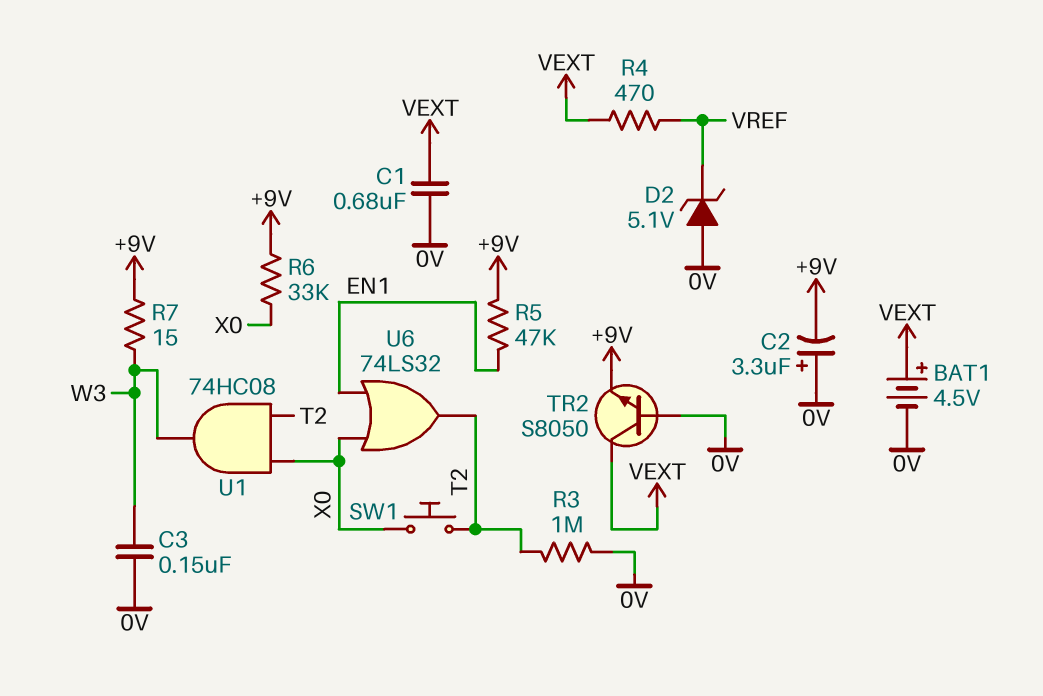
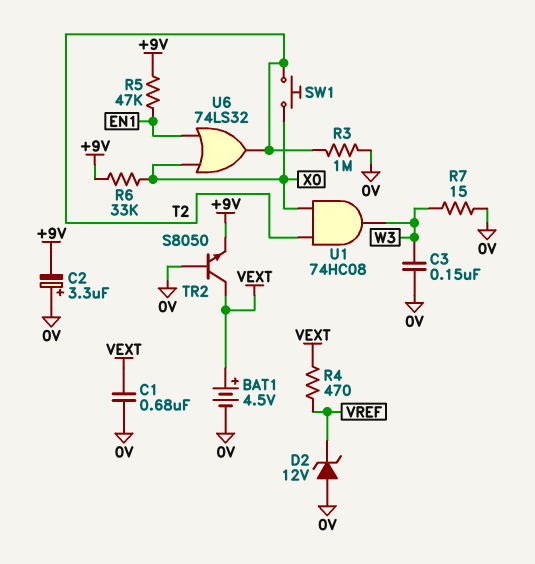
D2: zener 5.1V (A 0V, K VREF) -> zener 12V (A 0V, K VREF)
R7: 15 (+9V, W3) -> 15 (0V, W3)

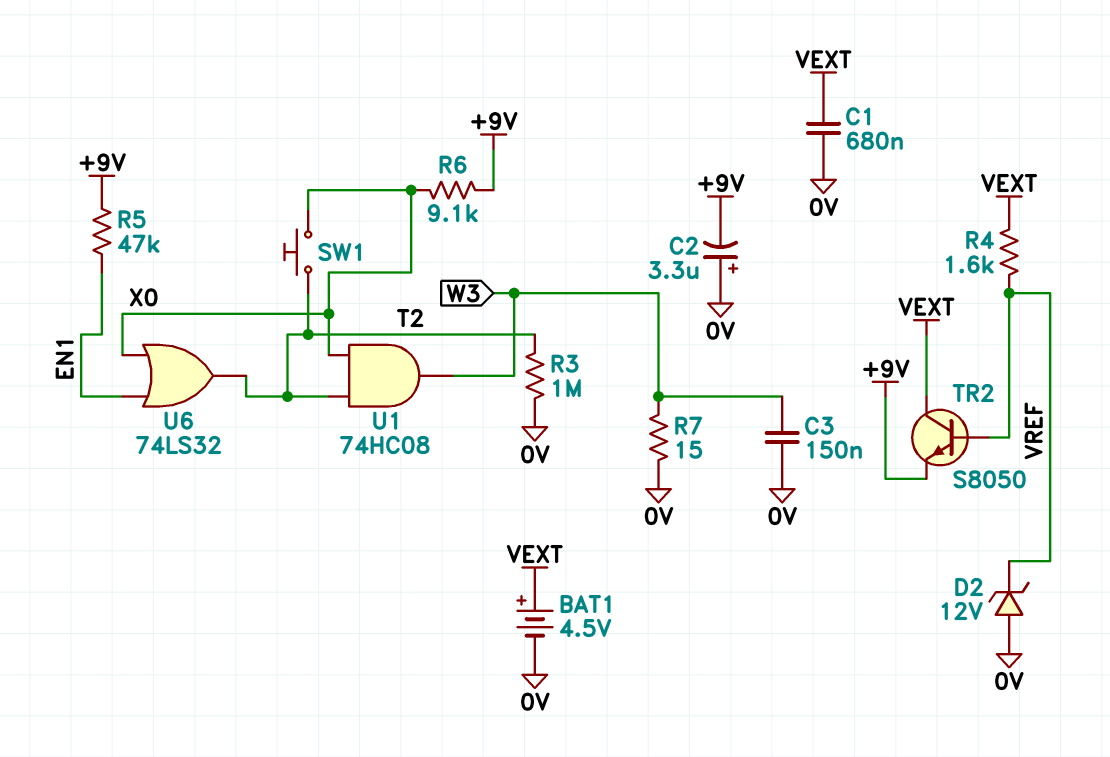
R4: 470 (VEXT, VREF) -> 1.6k (VEXT, VREF)
R6: 33k (+9V, X0) -> 9.1k (+9V, X0)
TR2: NPN S8050 (B 0V, C VEXT, E +9V) -> NPN S8050 (B VREF, C VEXT, E +9V)

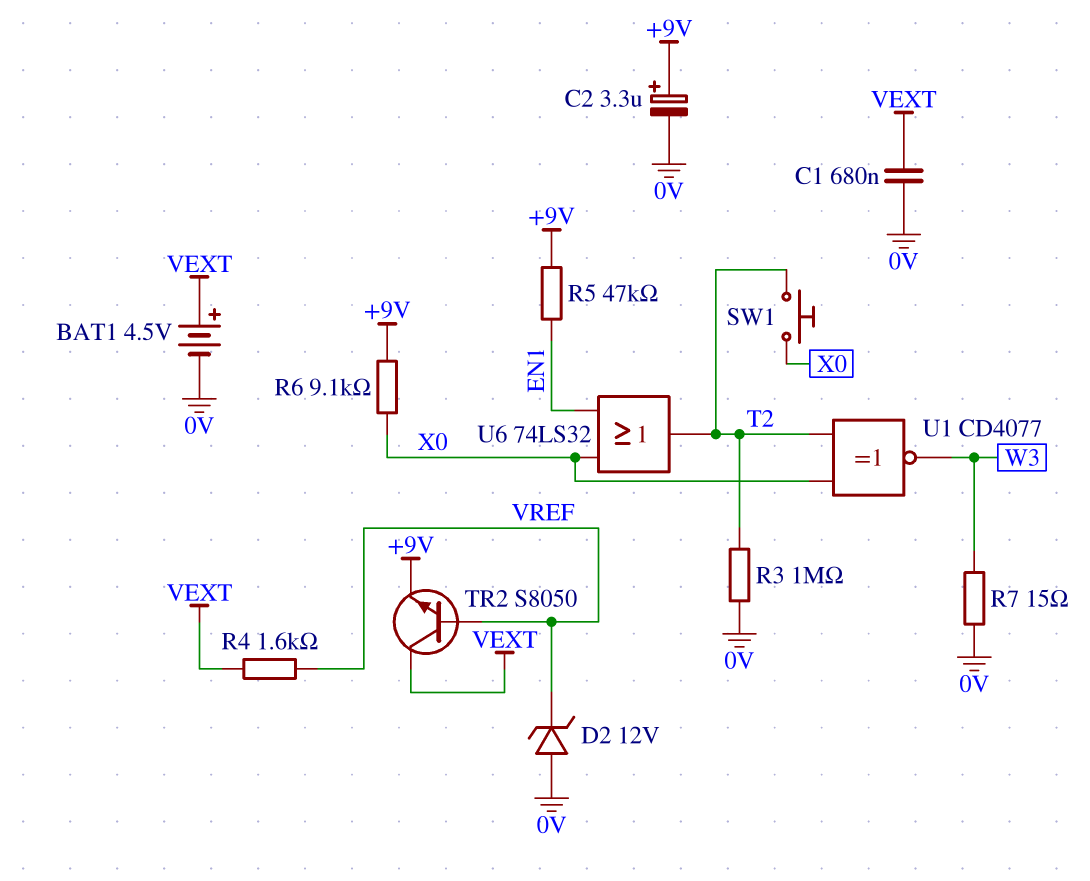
C2: 3.3uF (plus 0V, minus +9V) -> 3.3uF (plus +9V, minus 0V)
C3: 150nF (0V, W3) -> none
U1: AND 74HC08 (in T2, in X0, out W3) -> XNOR CD4077 (in T2, in X0, out W3)

